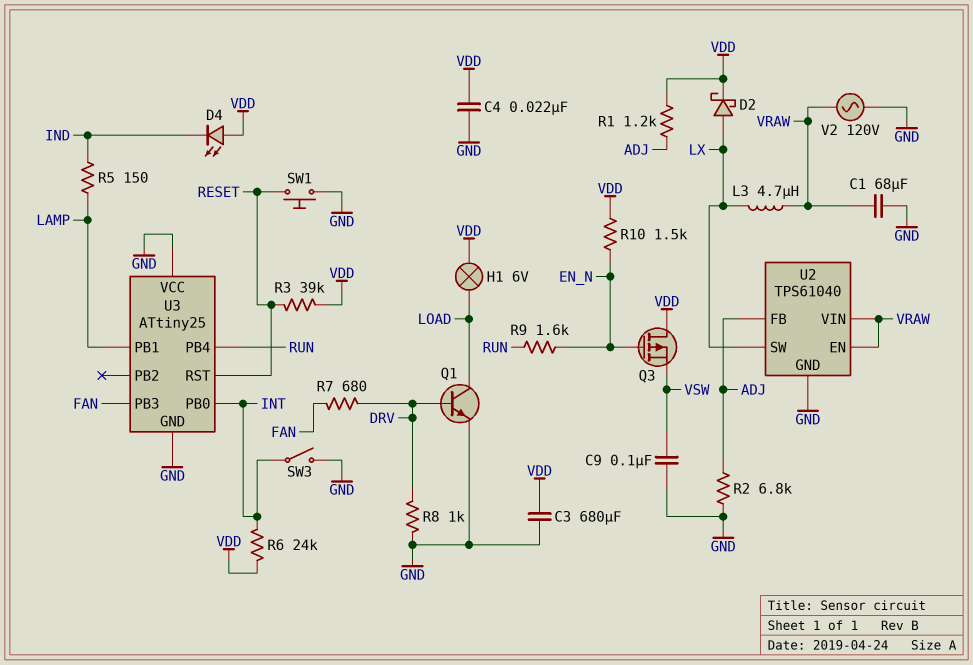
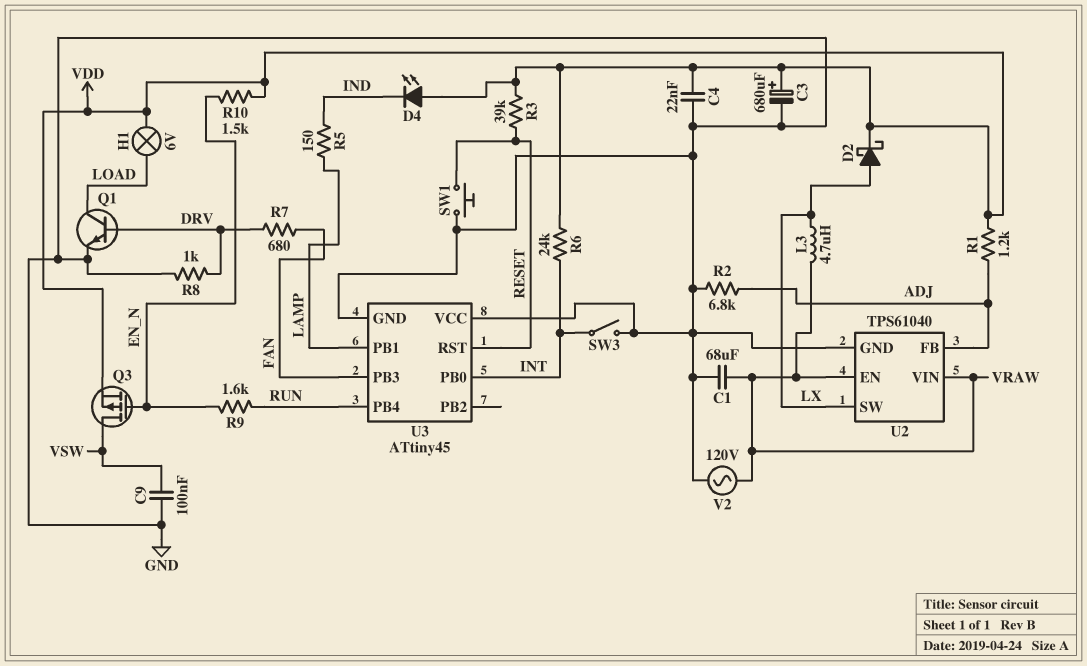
C3: 680uF (GND, VDD) -> 680uF (plus VDD, minus GND)
Q3: PMOS (G EN_N, D VDD, S VSW) -> PMOS (G EN_N, D VSW, S VDD)
U3: ATtiny25 -> ATtiny45

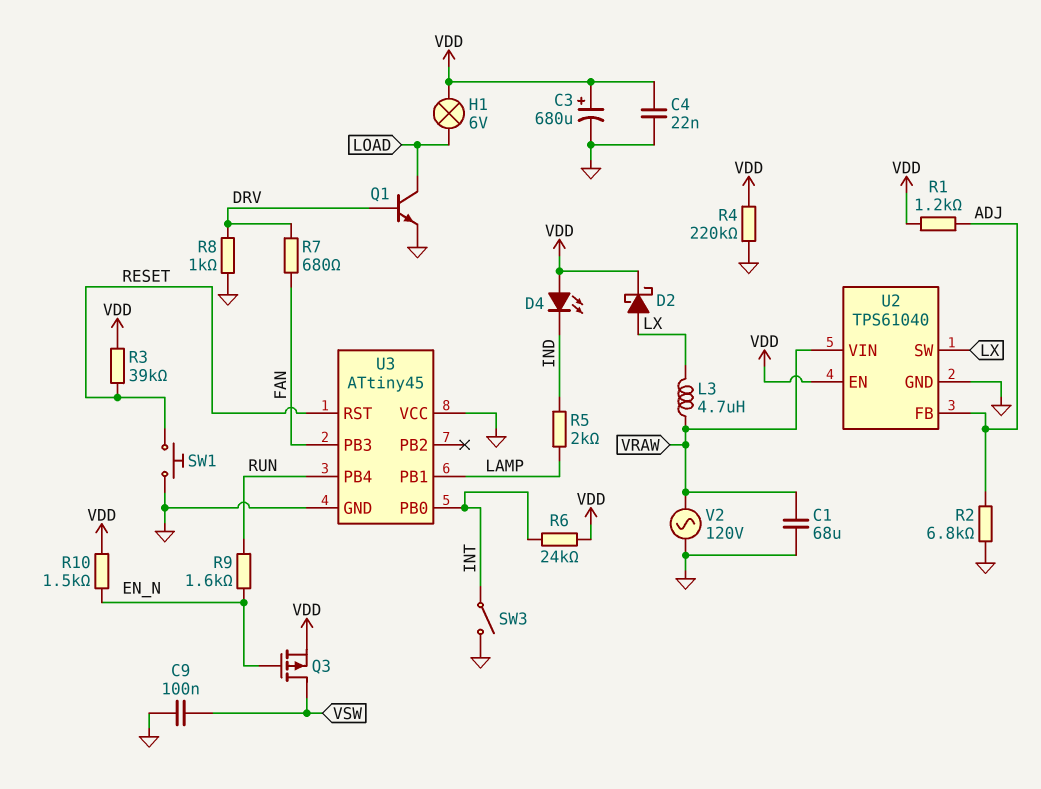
R4: none -> 220k (GND, VDD)
R5: 150 (IND, LAMP) -> 2k (IND, LAMP)
U2 pin EN: VRAW -> VDD

